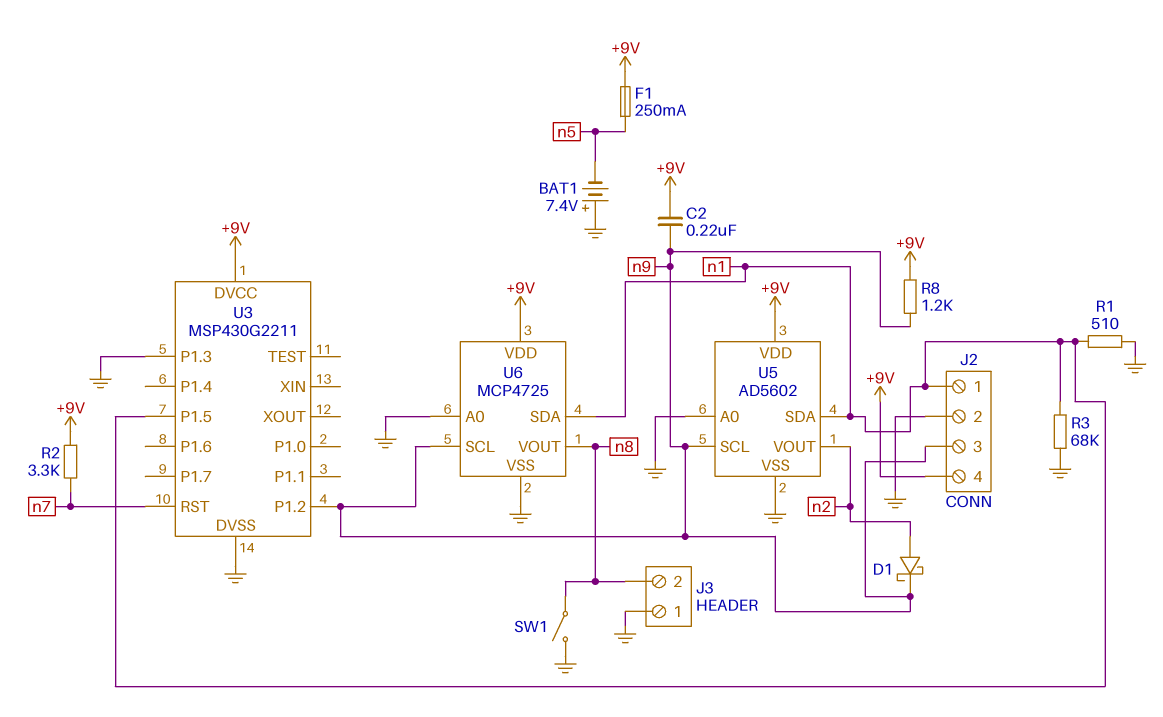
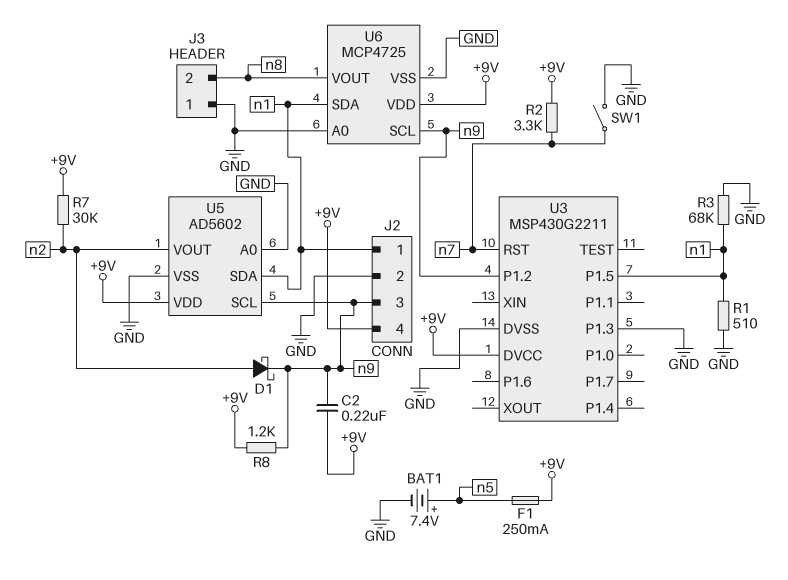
BAT1: 7.4V (plus GND, minus n5) -> 7.4V (plus n5, minus GND)
R7: none -> 30k (+9V, n2)
SW1: switch (GND, n8) -> switch (GND, n7)

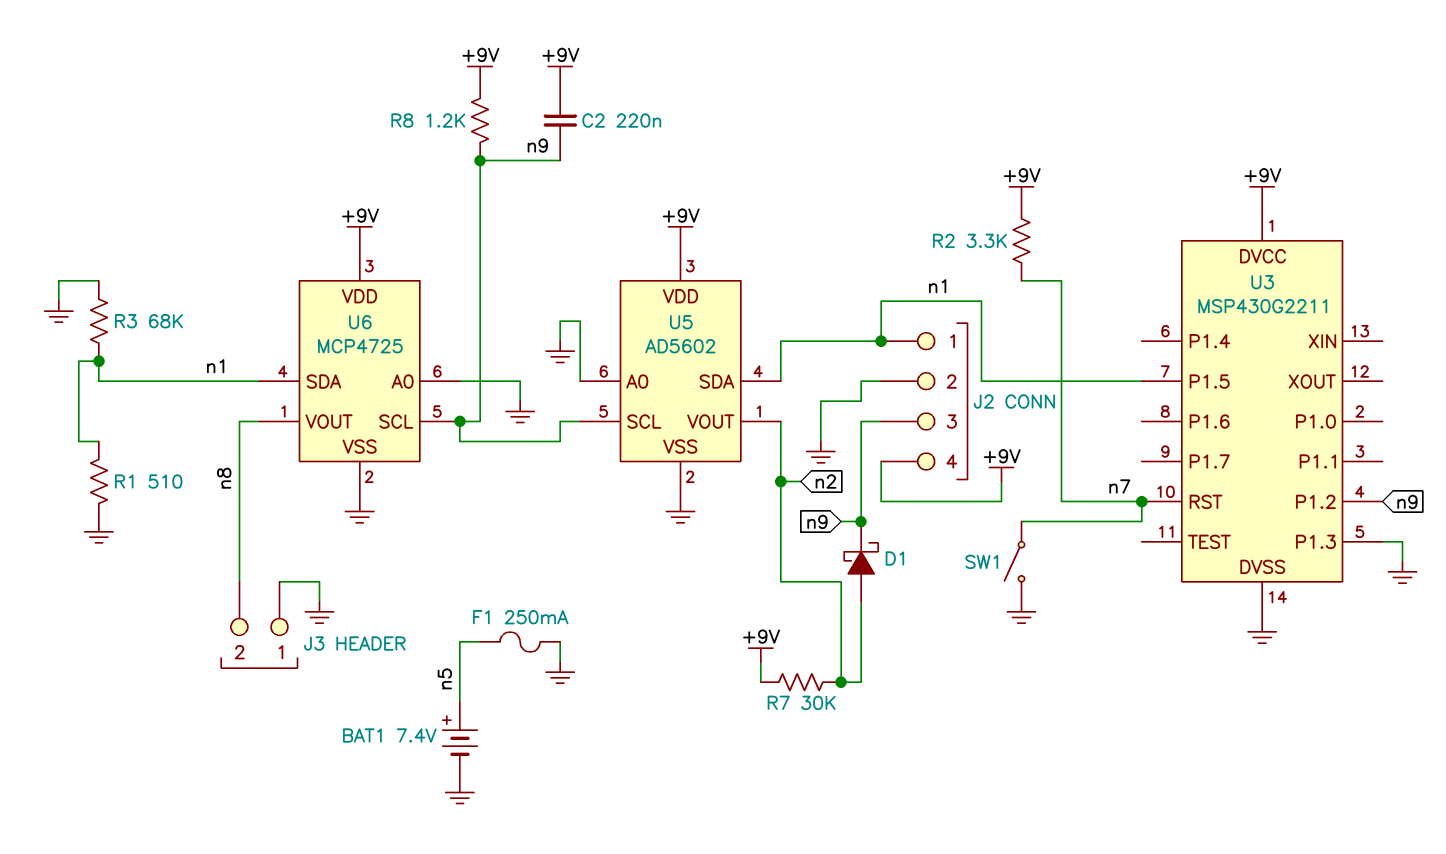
F1: 250mA (+9V, n5) -> 250mA (GND, n5)

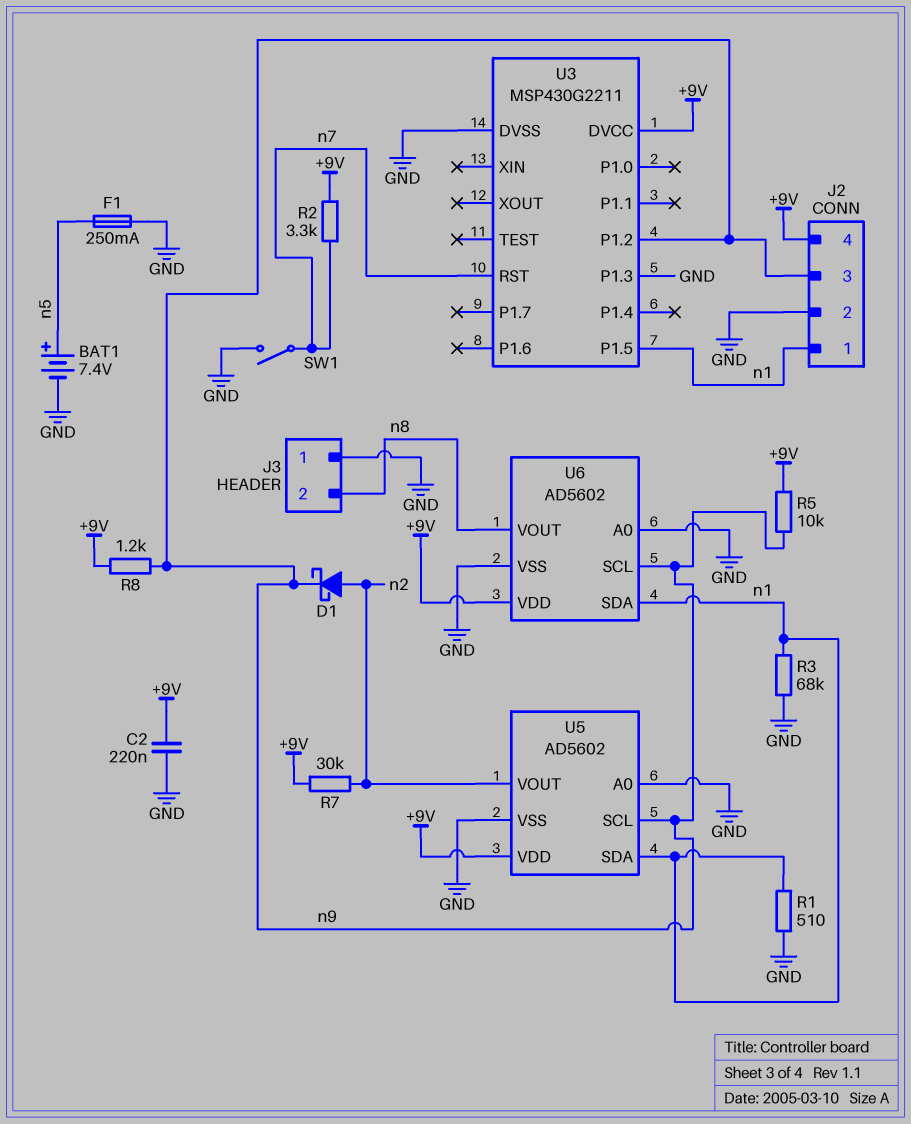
C2: 220nF (+9V, n9) -> 220nF (+9V, GND)
R5: none -> 10k (+9V, n9)
U6: MCP4725 -> AD5602

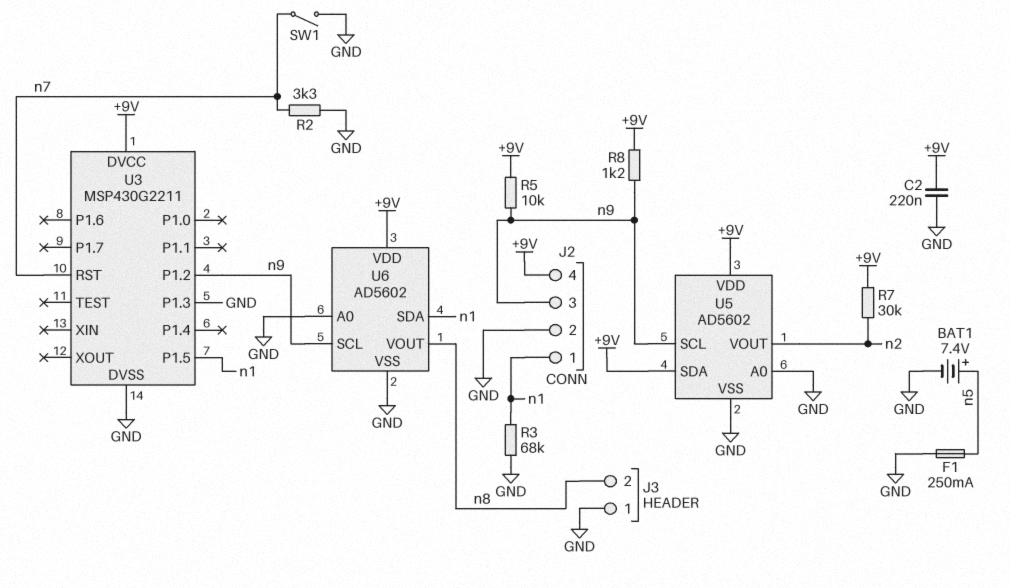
D1: schottky (A n2, K n9) -> none
R1: 510 (GND, n1) -> none
R2: 3.3k (+9V, n7) -> 3.3k (GND, n7)
U5 pin SDA: n1 -> +9V

